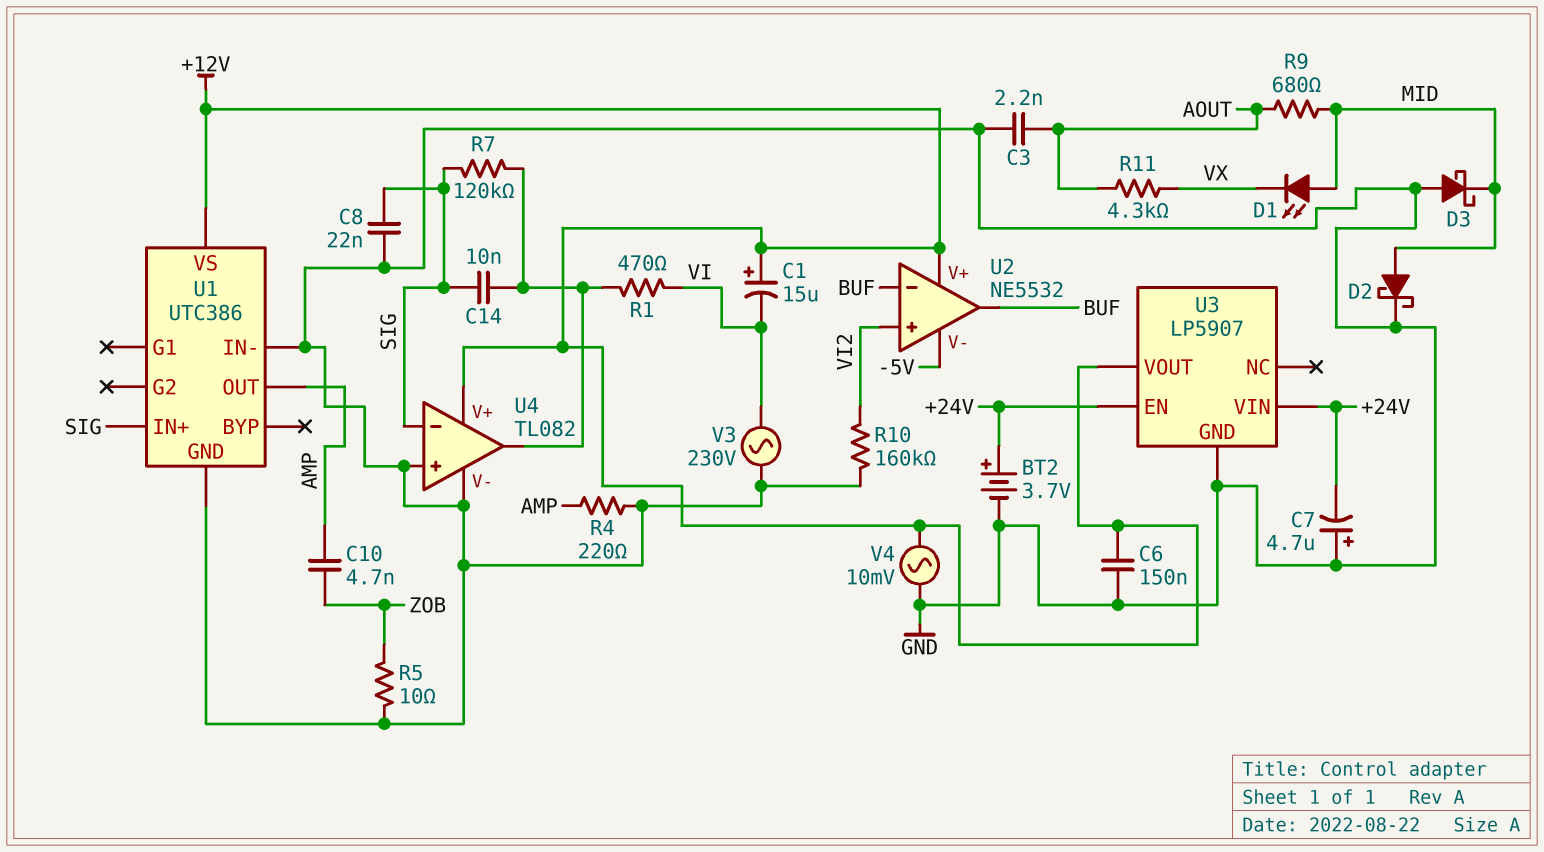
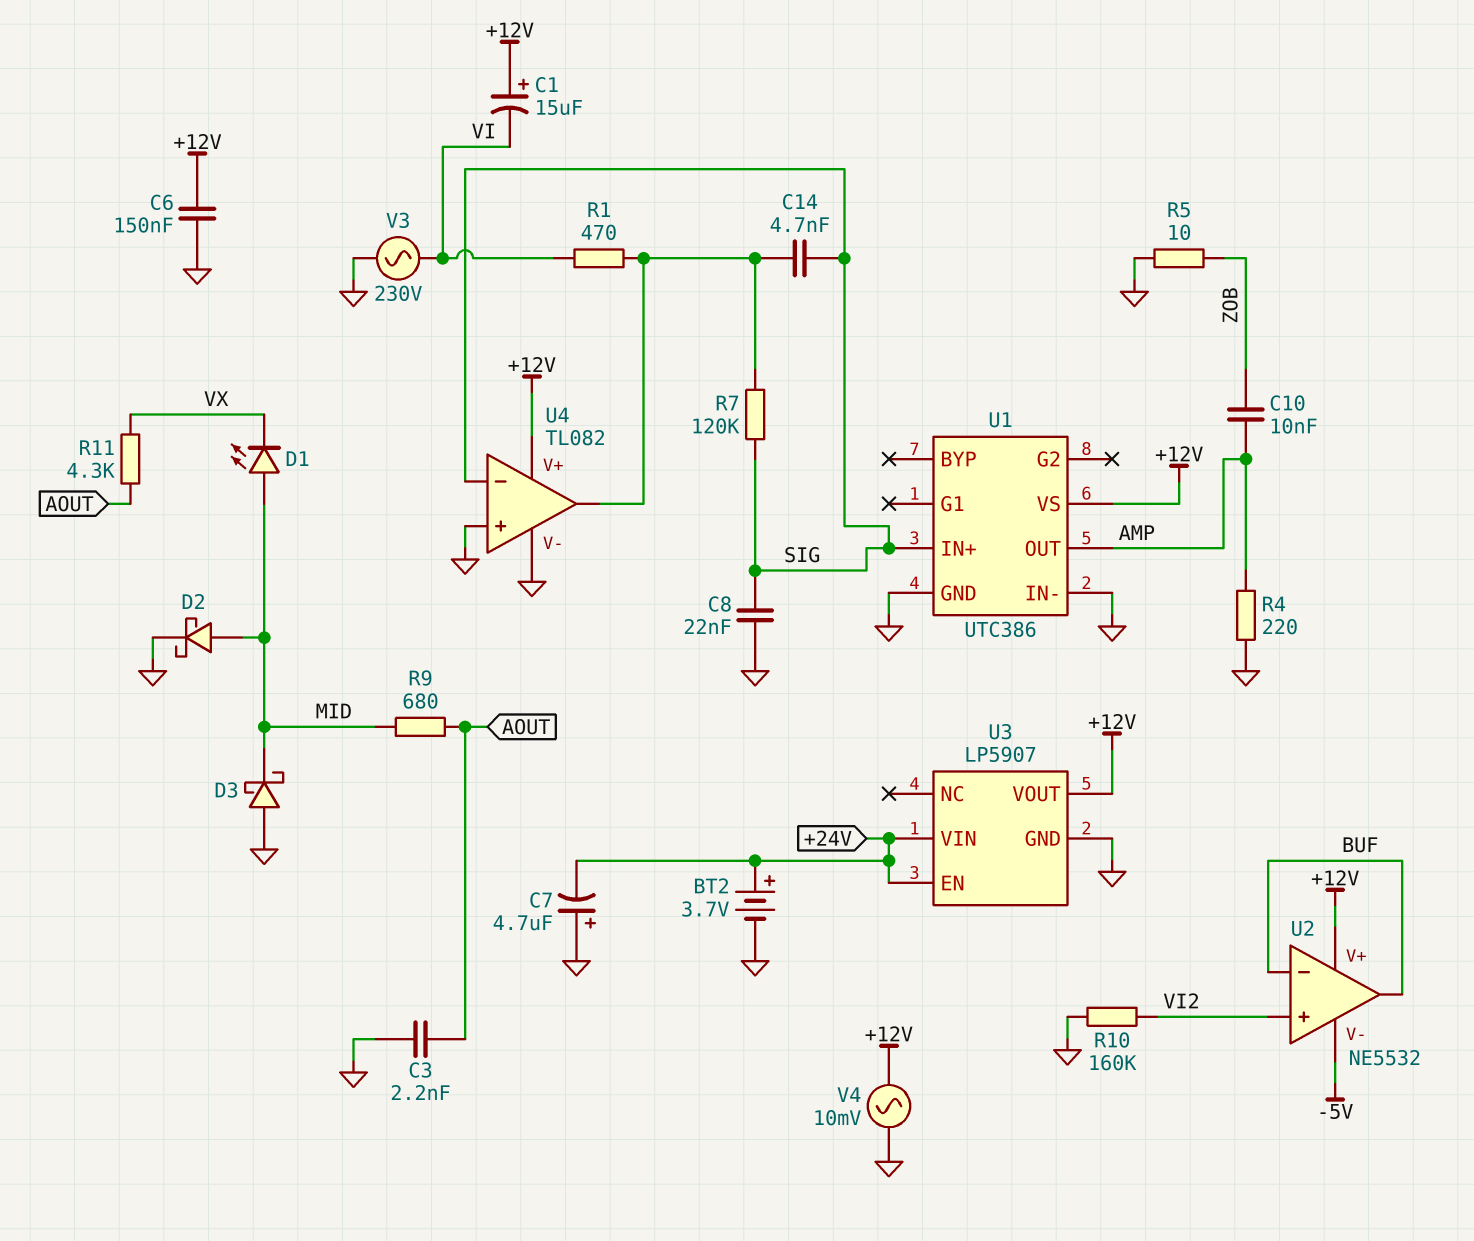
C10: 4.7nF (AMP, ZOB) -> 10nF (AMP, ZOB)
C14: 10nF (SIG, U4/out) -> 4.7nF (SIG, U4/out)

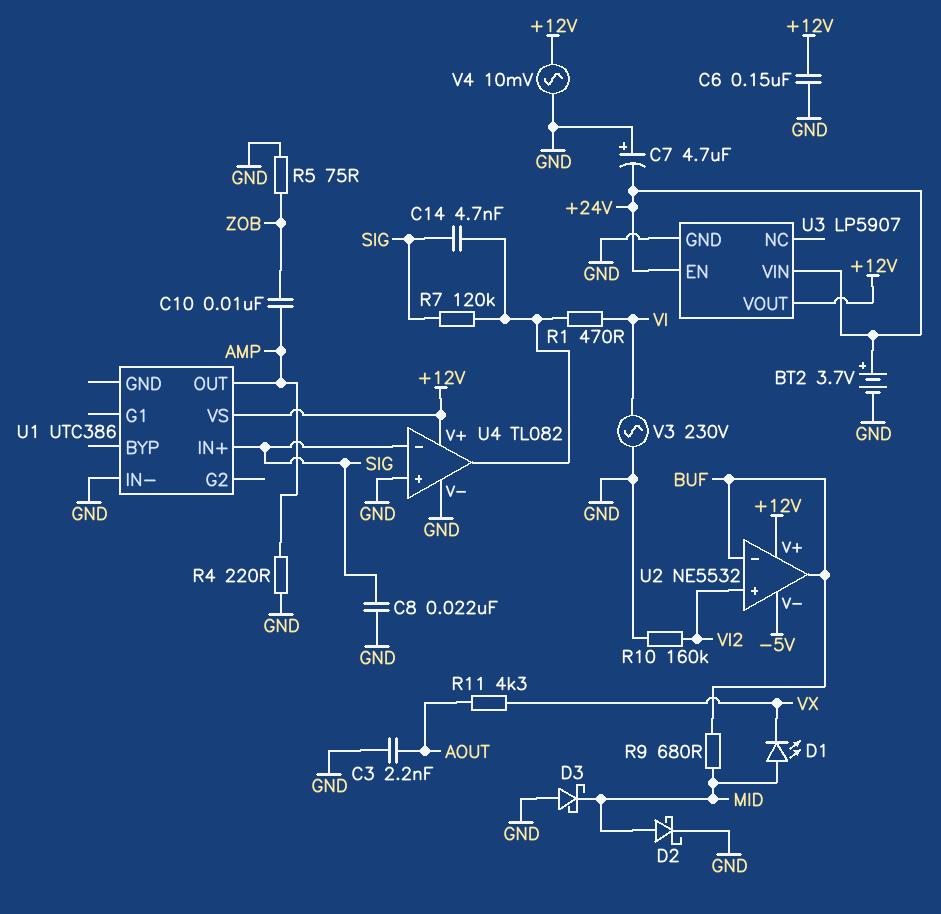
C1: 15uF (plus +12V, minus VI) -> none
R5: 10 (GND, ZOB) -> 75 (GND, ZOB)
R9: 680 (AOUT, MID) -> 680 (BUF, MID)
U1 pin GND: GND -> none

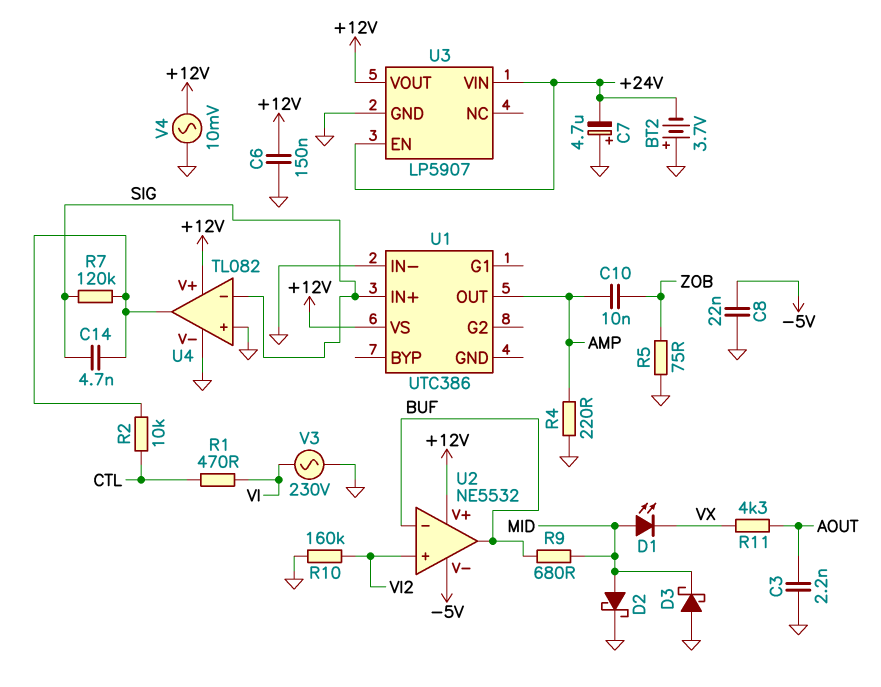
BT2: 3.7V (plus +24V, minus GND) -> 3.7V (plus GND, minus +24V)
C8: 22nF (GND, SIG) -> 22nF (-5V, GND)
R1: 470 (U4/out, VI) -> 470 (CTL, VI)
R2: none -> 10k (CTL, U4/out)

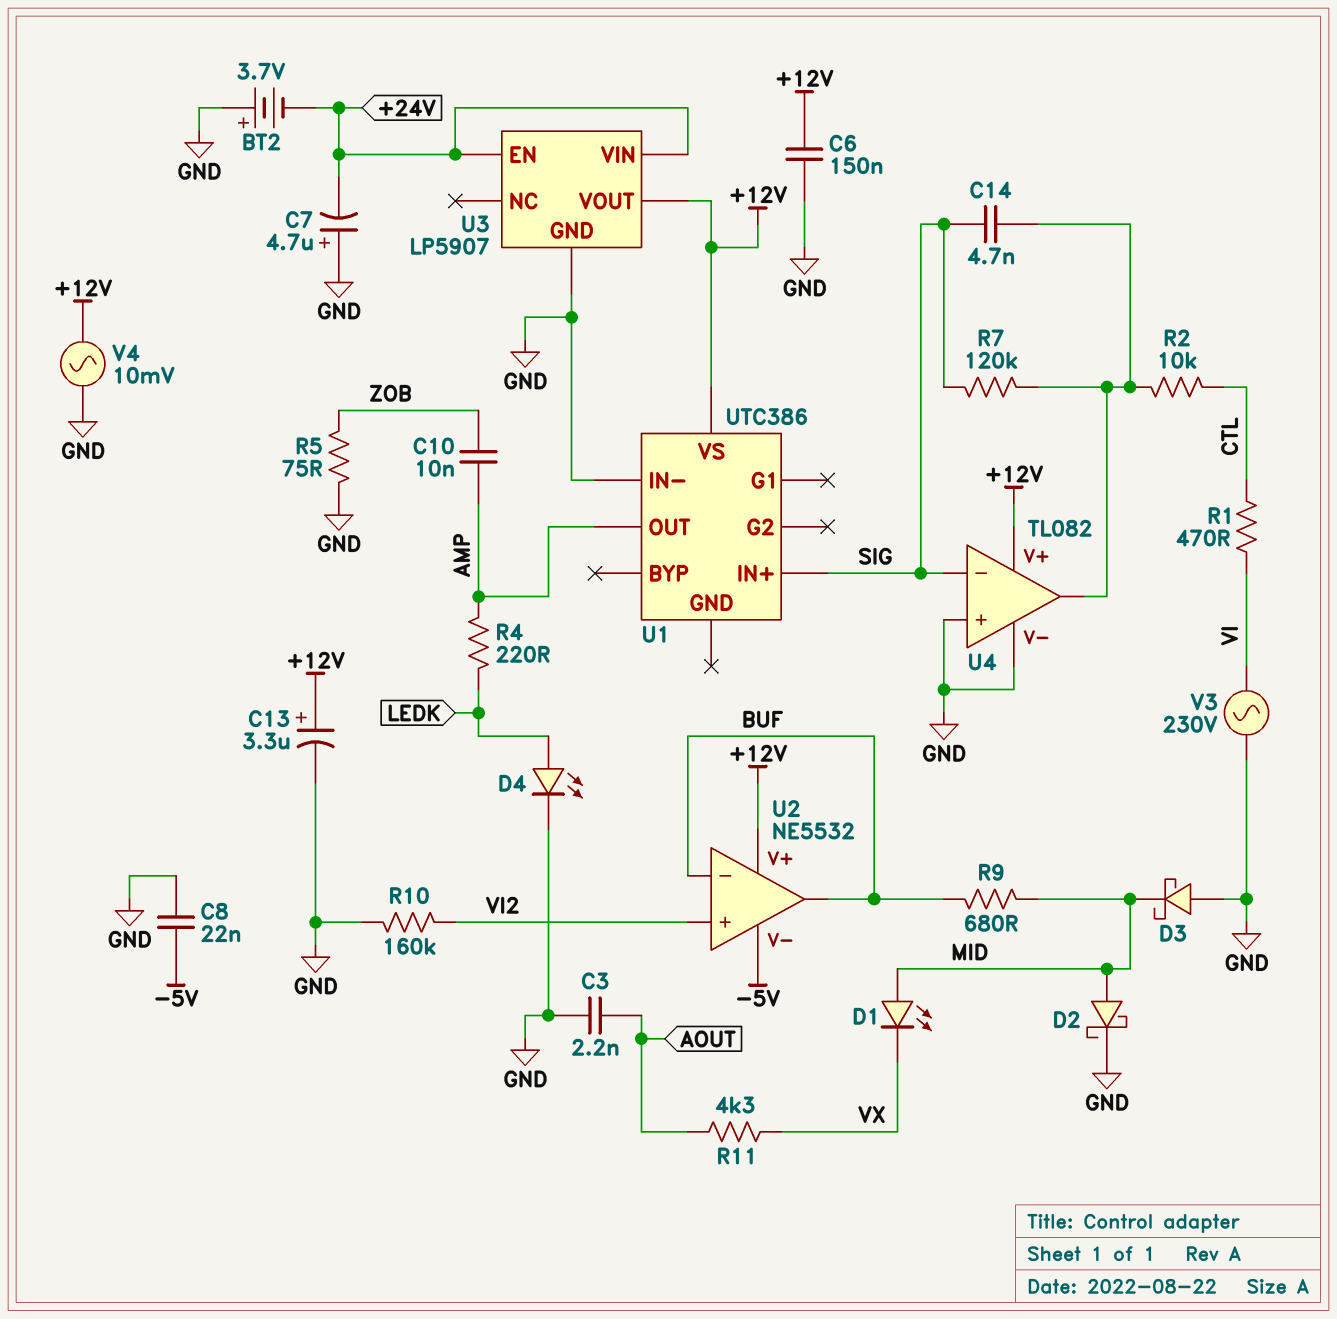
C13: none -> 3.3uF (plus +12V, minus GND)
D4: none -> LED (A LEDK, K GND)
R4: 220 (AMP, GND) -> 220 (AMP, LEDK)

